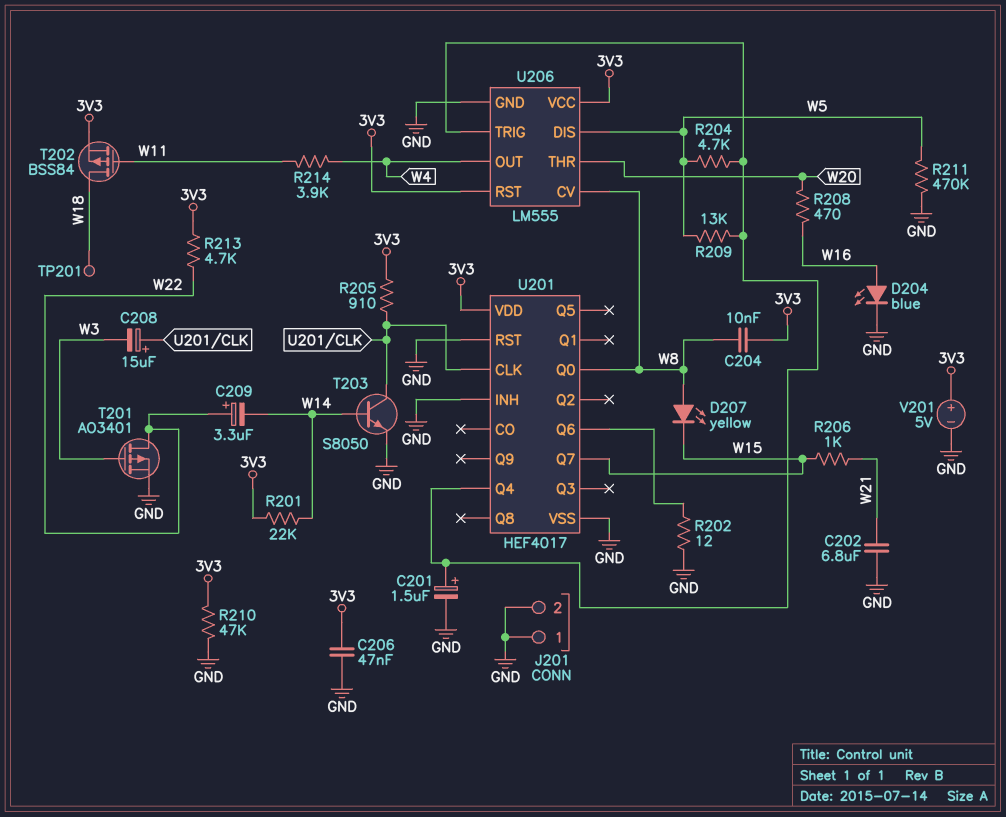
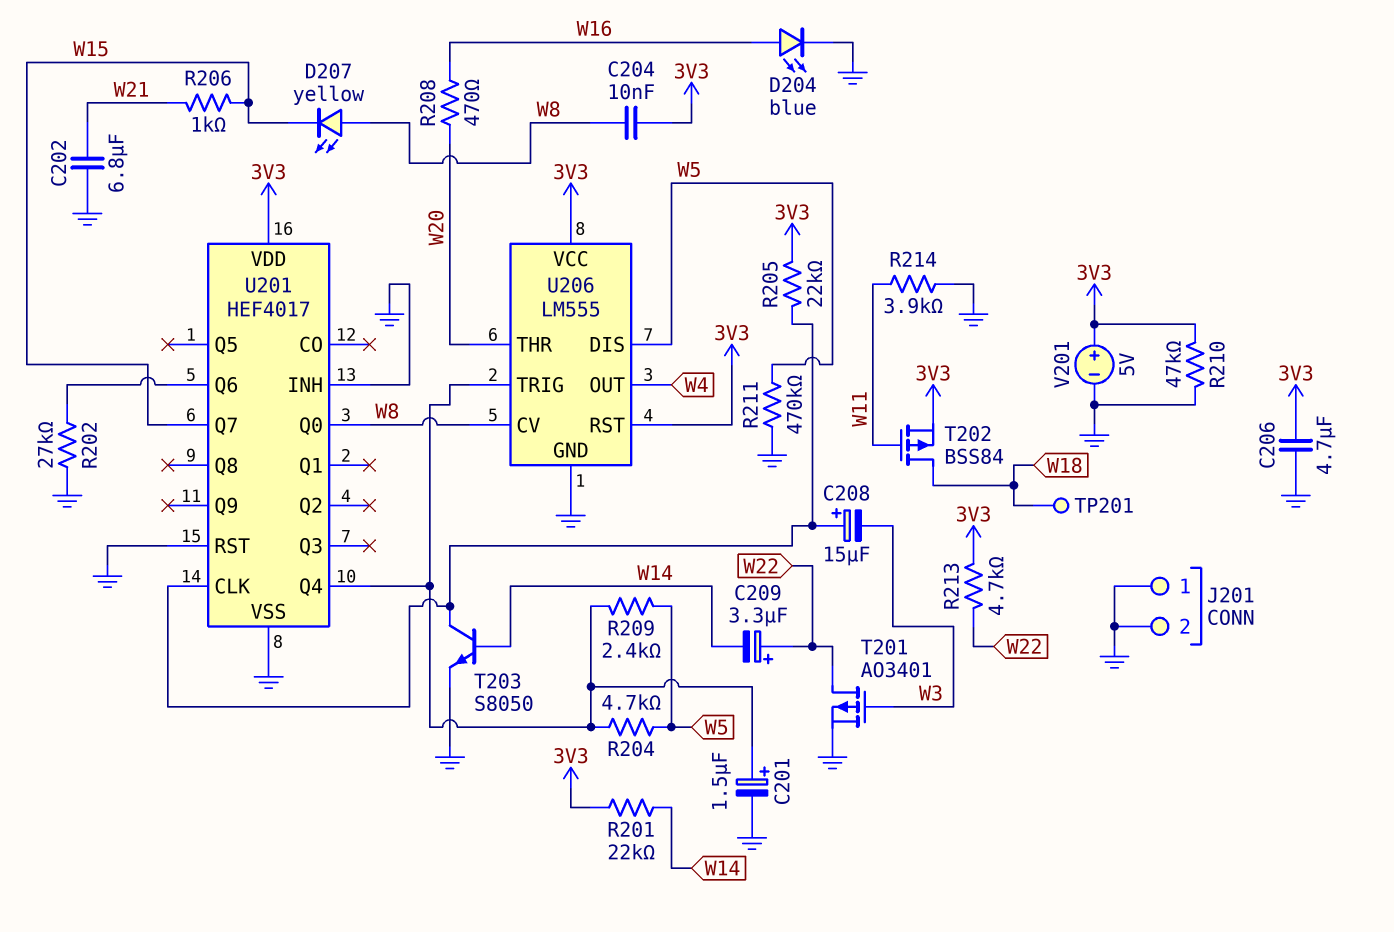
C206: 47nF (3V3, GND) -> 4.7uF (3V3, GND)
R202: 12 (GND, U201/Q6) -> 27k (GND, U201/Q6)
R205: 910 (3V3, U201/CLK) -> 22k (3V3, U201/CLK)
R209: 13k (U201/Q4, W5) -> 2.4k (U201/Q4, W5)
R214: 3.9k (W4, W11) -> 3.9k (GND, W11)

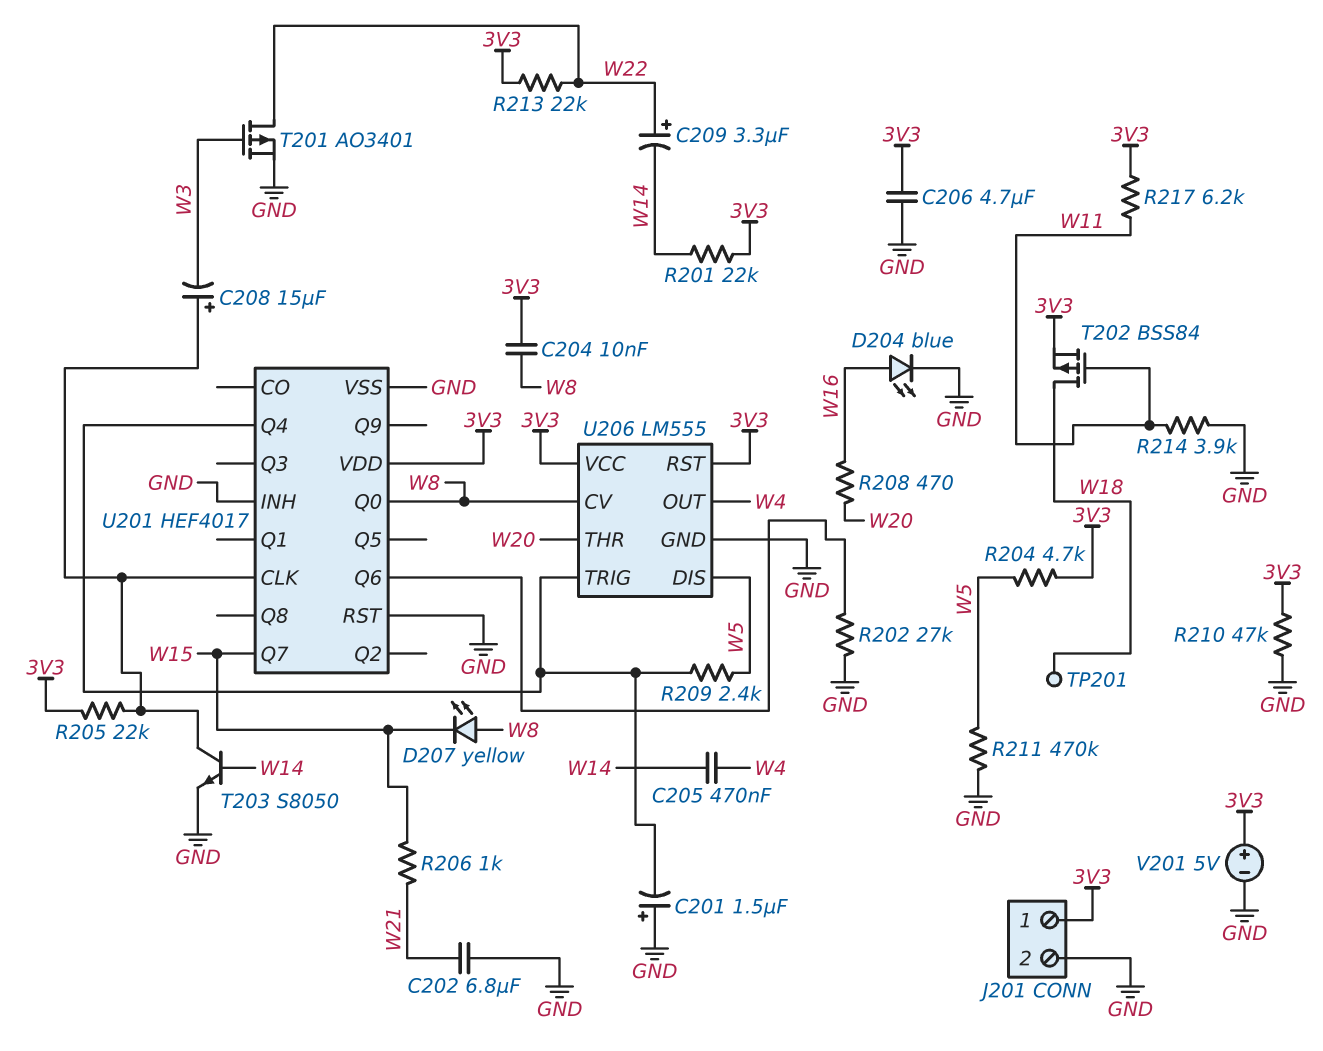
C201: 1.5uF (plus U201/Q4, minus GND) -> 1.5uF (plus GND, minus U201/Q4)
C205: none -> 470nF (W4, W14)
J201 pin 1: GND -> 3V3
R204: 4.7k (U201/Q4, W5) -> 4.7k (3V3, W5)
R213: 4.7k (3V3, W22) -> 22k (3V3, W22)
R217: none -> 6.2k (3V3, W11)

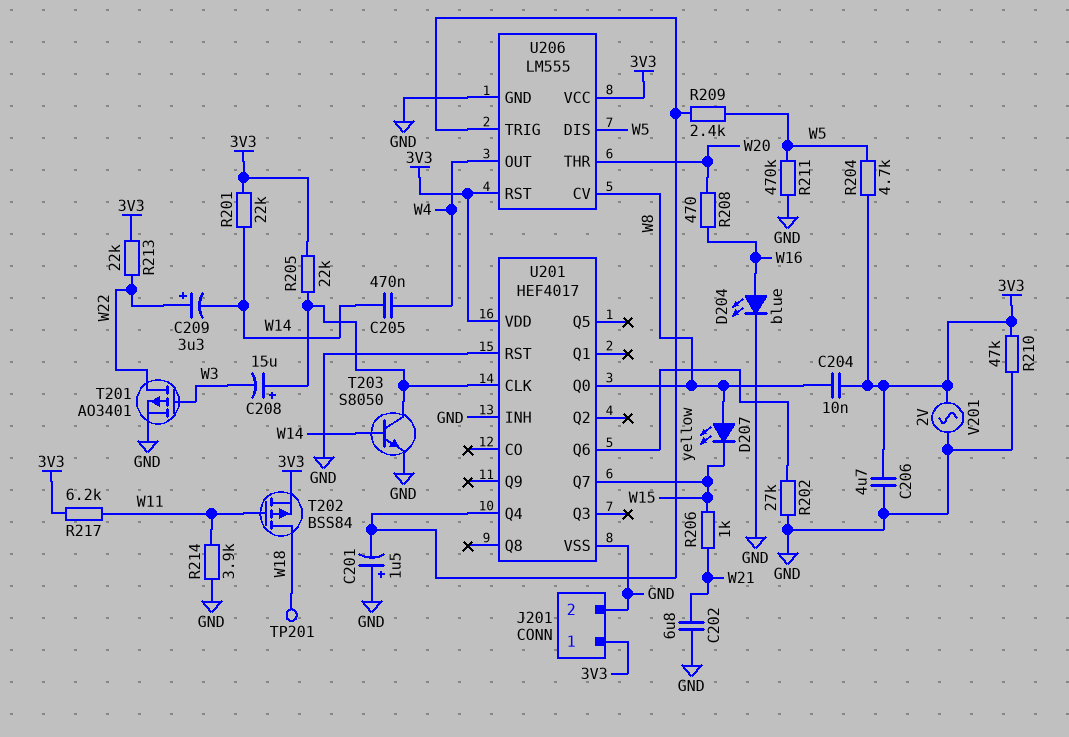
V201: 5V (plus 3V3, minus GND) -> AC 2V (3V3, GND)

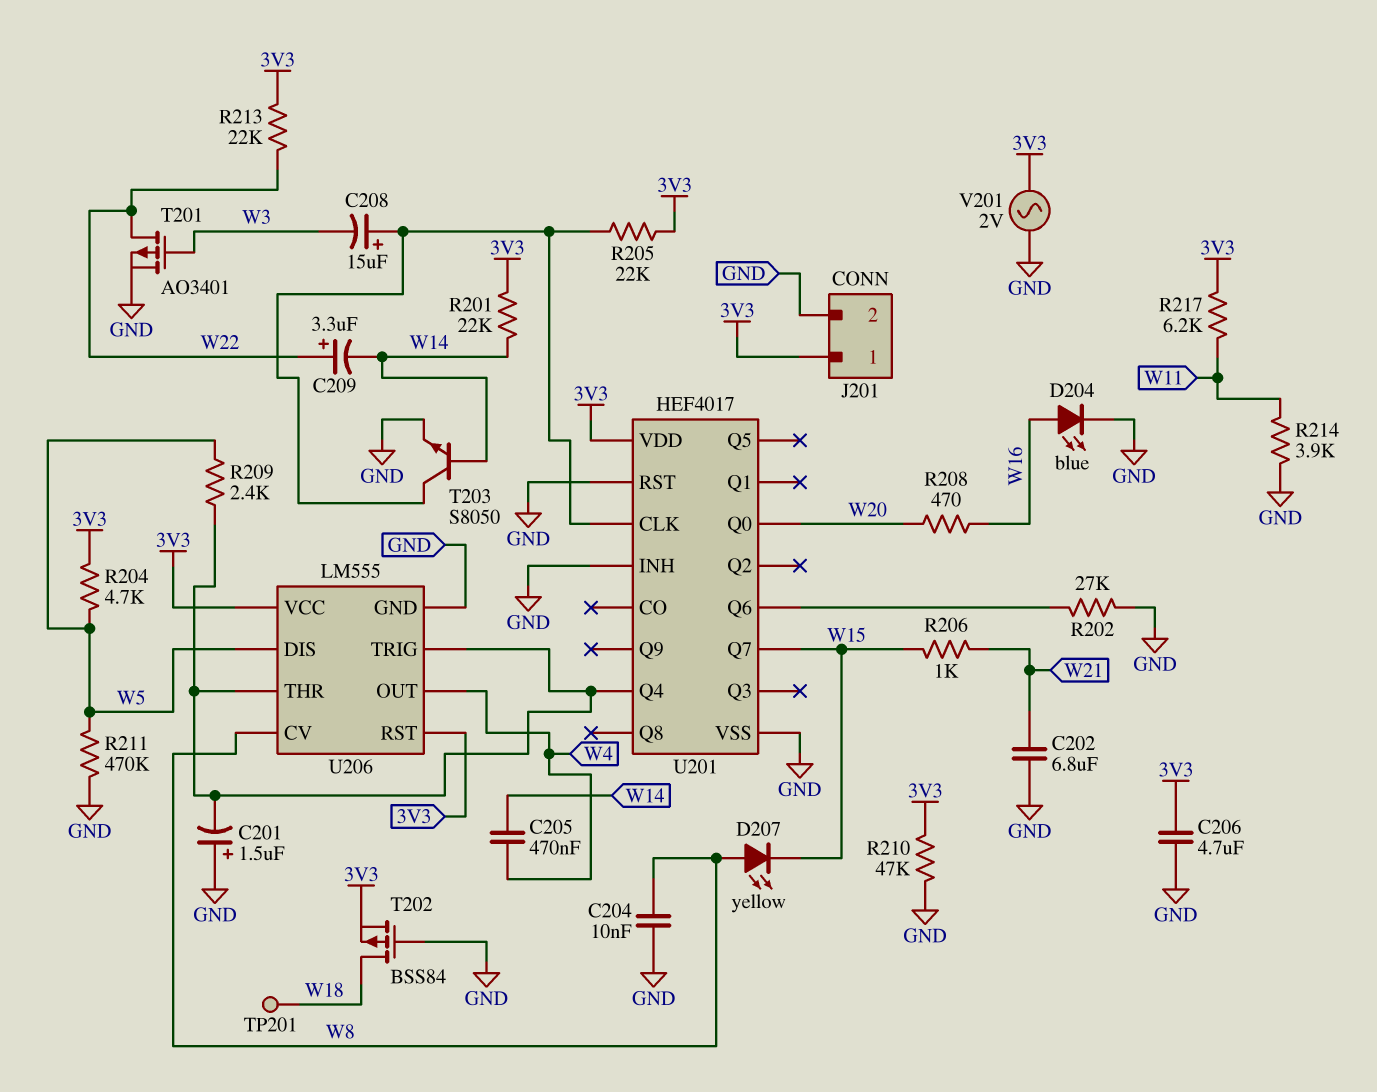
C204: 10nF (3V3, W8) -> 10nF (GND, W8)
T202: PMOS BSS84 (G W11, D W18, S 3V3) -> PMOS BSS84 (G GND, D W18, S 3V3)
U201 pin Q0: W8 -> W20
U206 pin THR: W20 -> U201/Q4

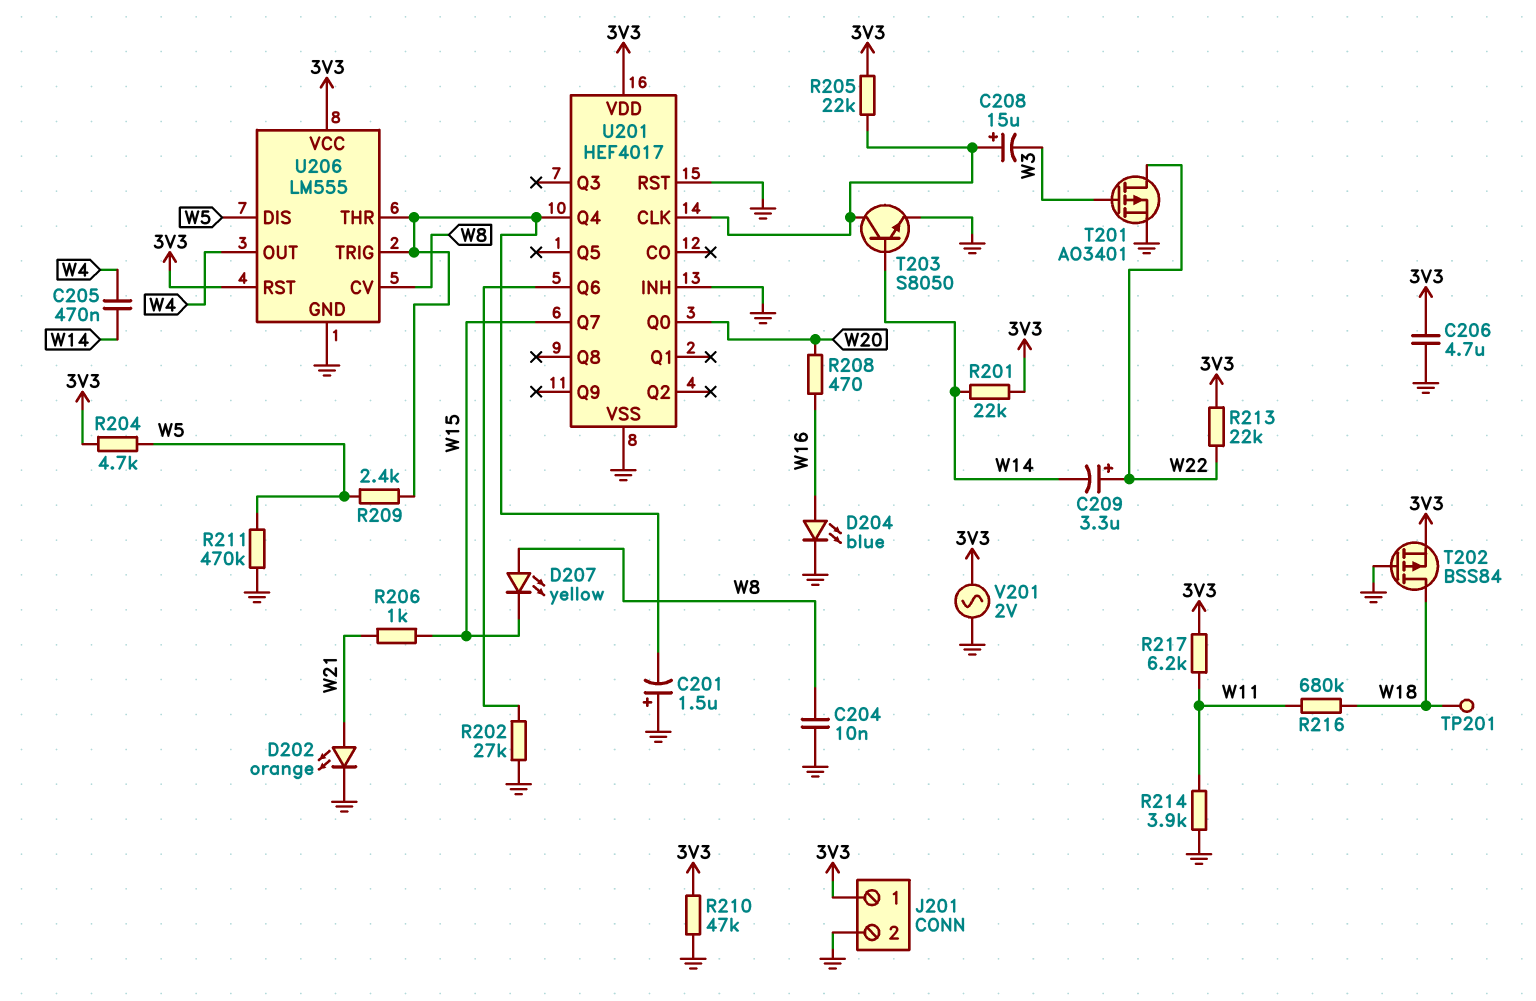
C202: 6.8uF (GND, W21) -> none
D202: none -> LED orange (A W21, K GND)
R216: none -> 680k (W11, W18)

